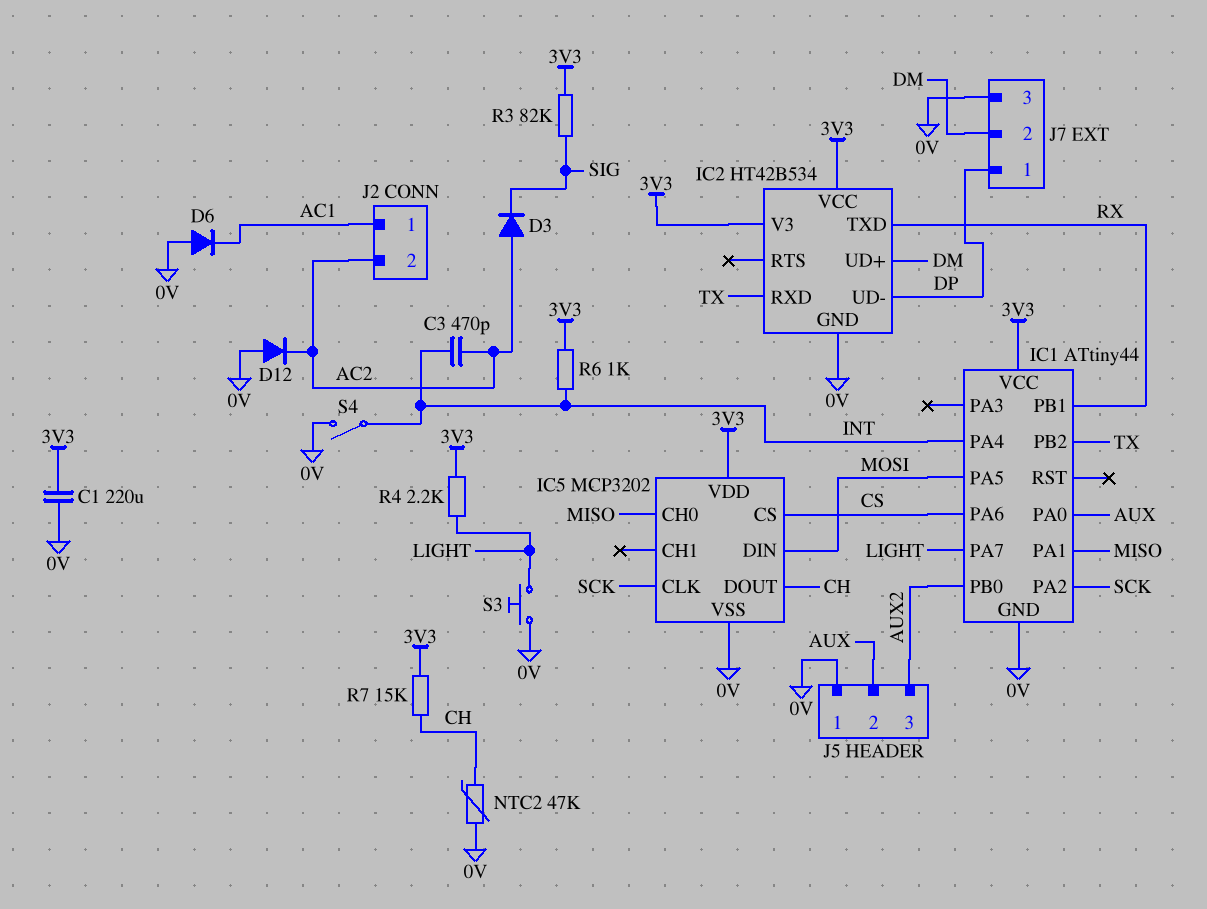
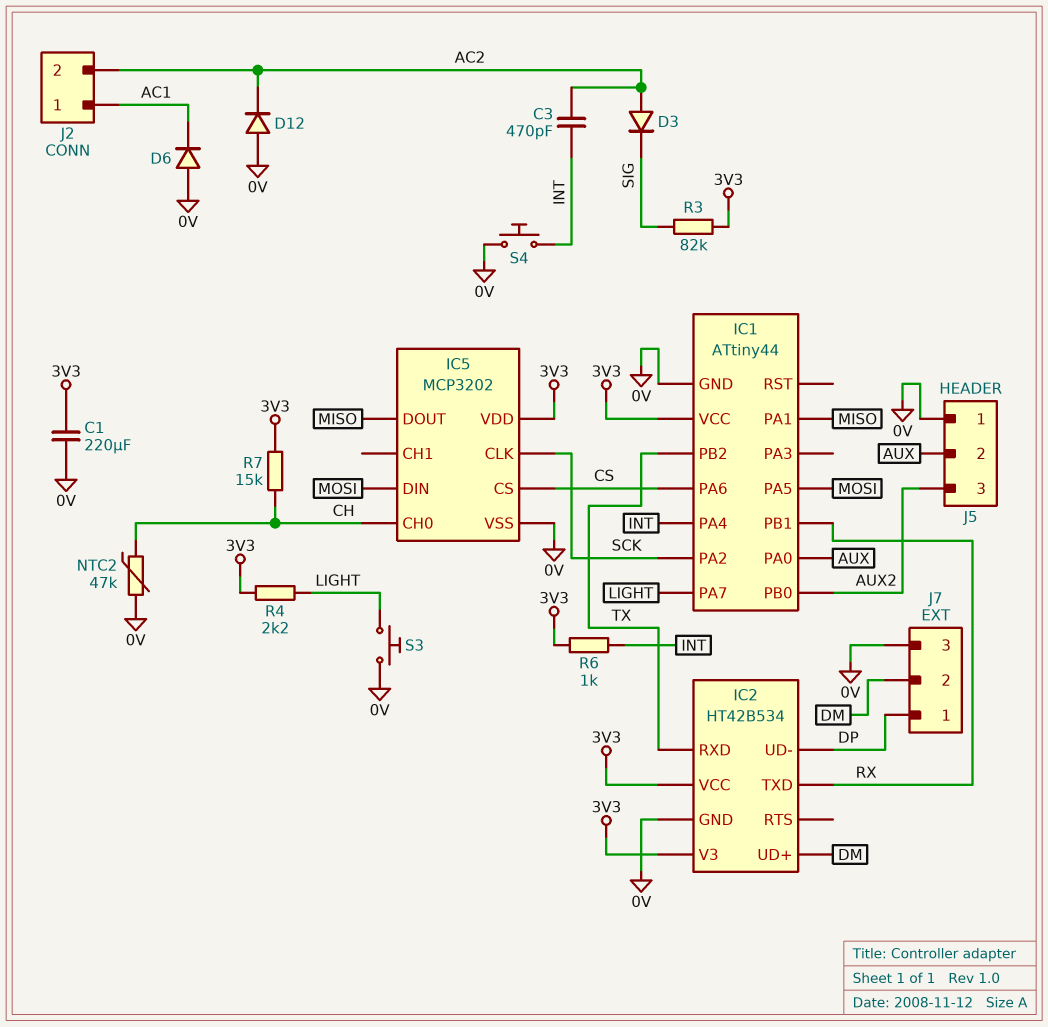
IC5 pin CH0: MISO -> CH
IC5 pin DOUT: CH -> MISO
S4: switch (0V, INT) -> button (0V, INT)

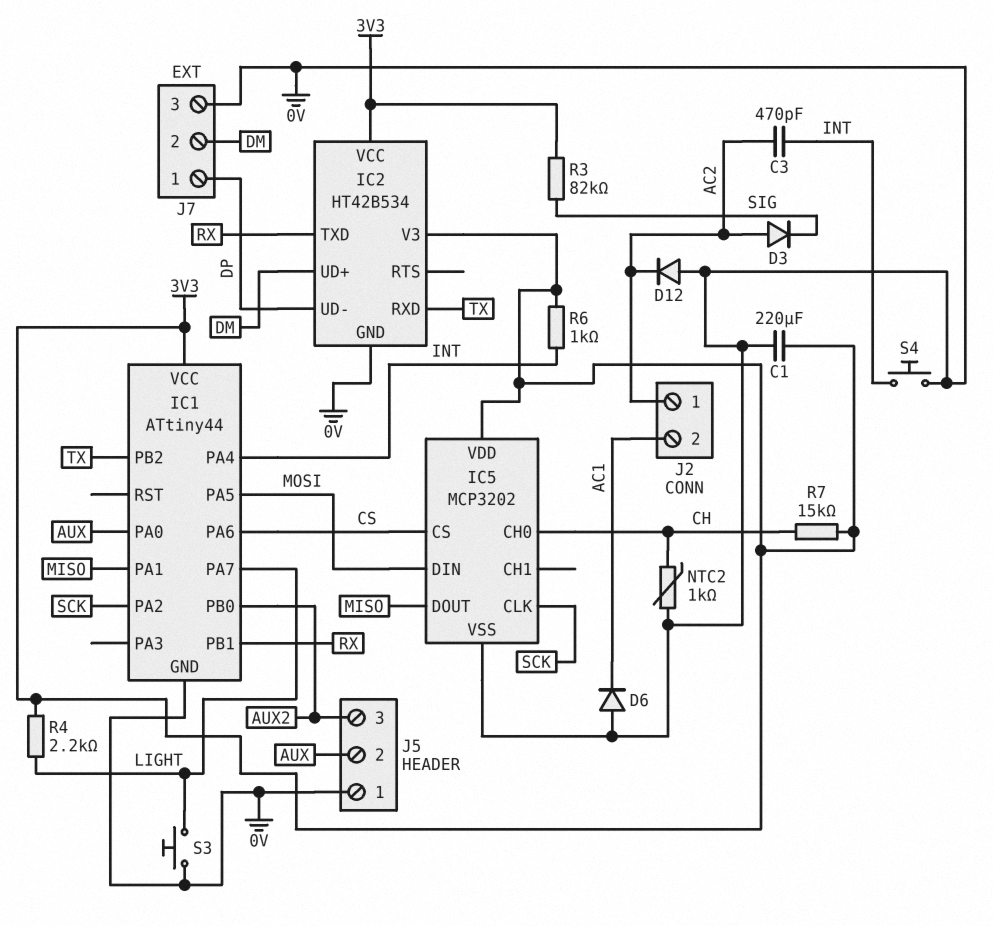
J2 pin 1: AC1 -> AC2
J2 pin 2: AC2 -> AC1
NTC2: 47k (0V, CH) -> 1k (0V, CH)

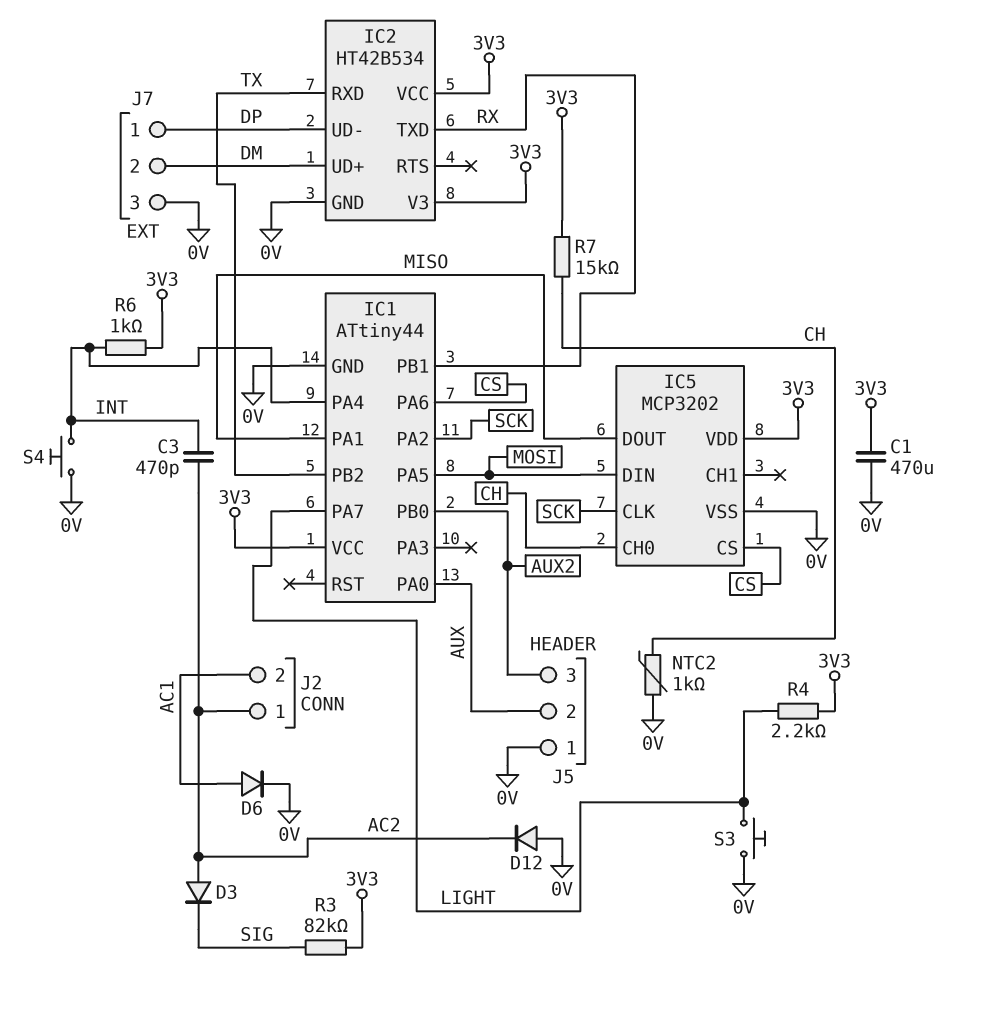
C1: 220uF (0V, 3V3) -> 470uF (0V, 3V3)
D6: diode (A 0V, K AC1) -> diode (A AC1, K 0V)

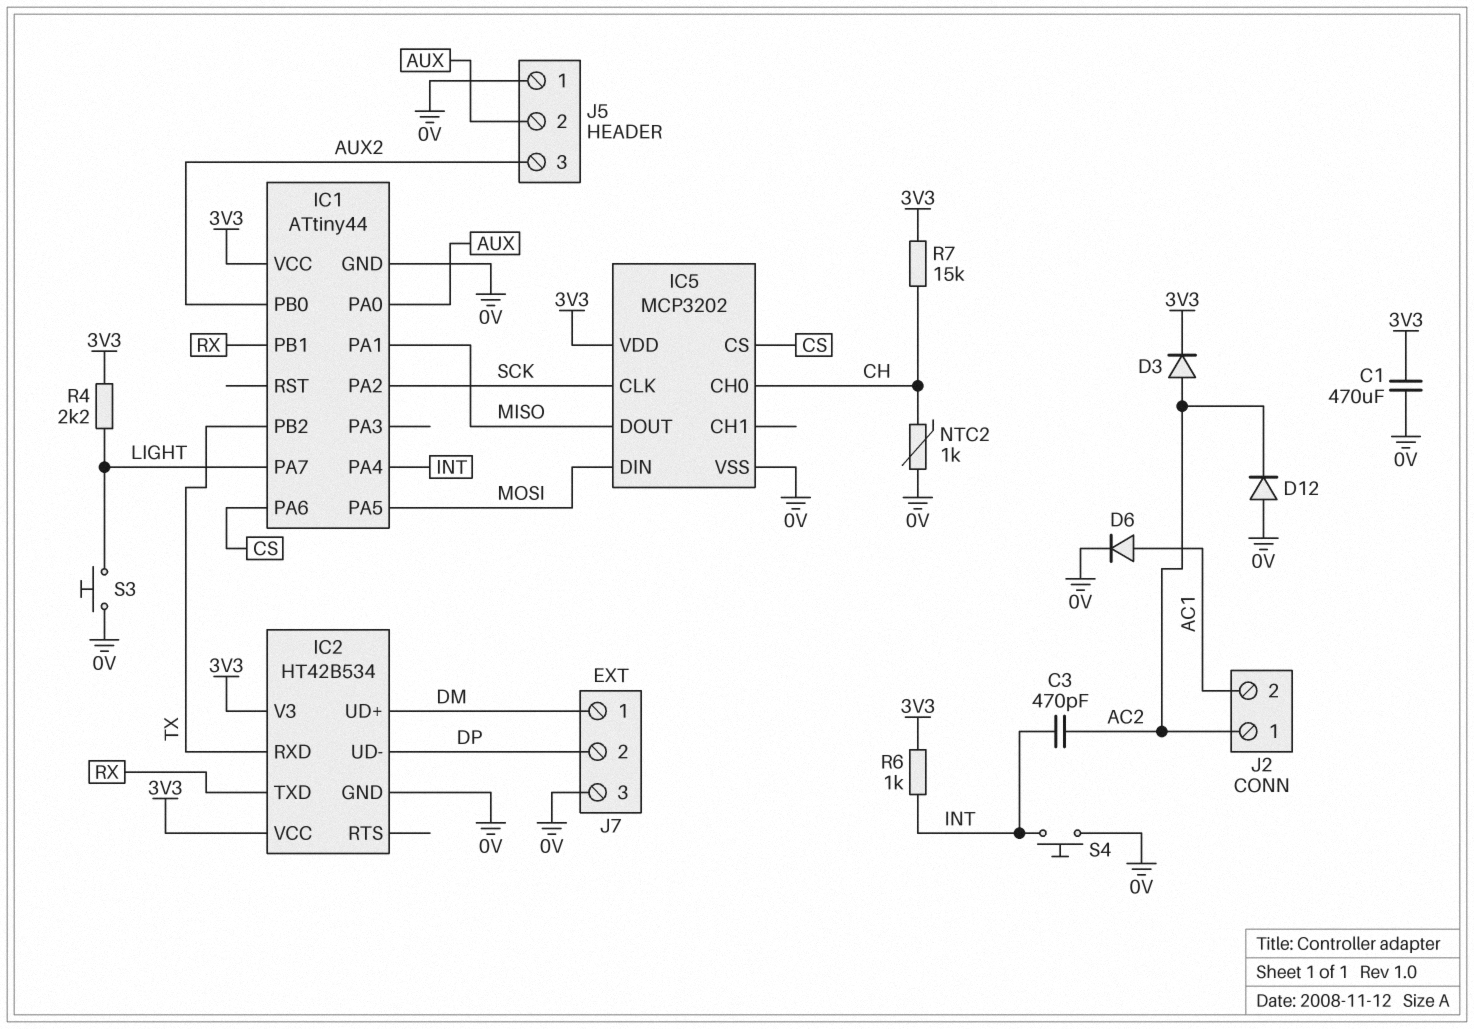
D3: diode (A AC2, K SIG) -> diode (A AC2, K 3V3)
J7 pin 1: DP -> DM
J7 pin 2: DM -> DP
R3: 82k (3V3, SIG) -> none

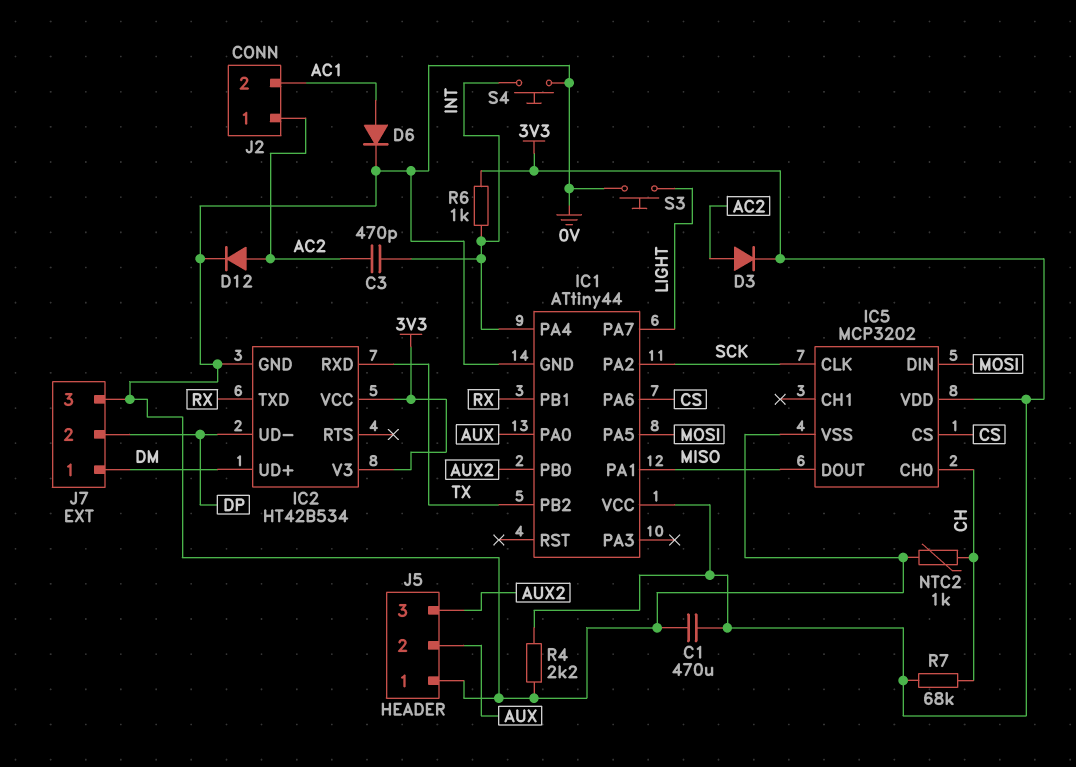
D12: diode (A 0V, K AC2) -> diode (A AC2, K 0V)
R4: 2.2k (3V3, LIGHT) -> 2.2k (0V, 3V3)
R7: 15k (3V3, CH) -> 68k (3V3, CH)

